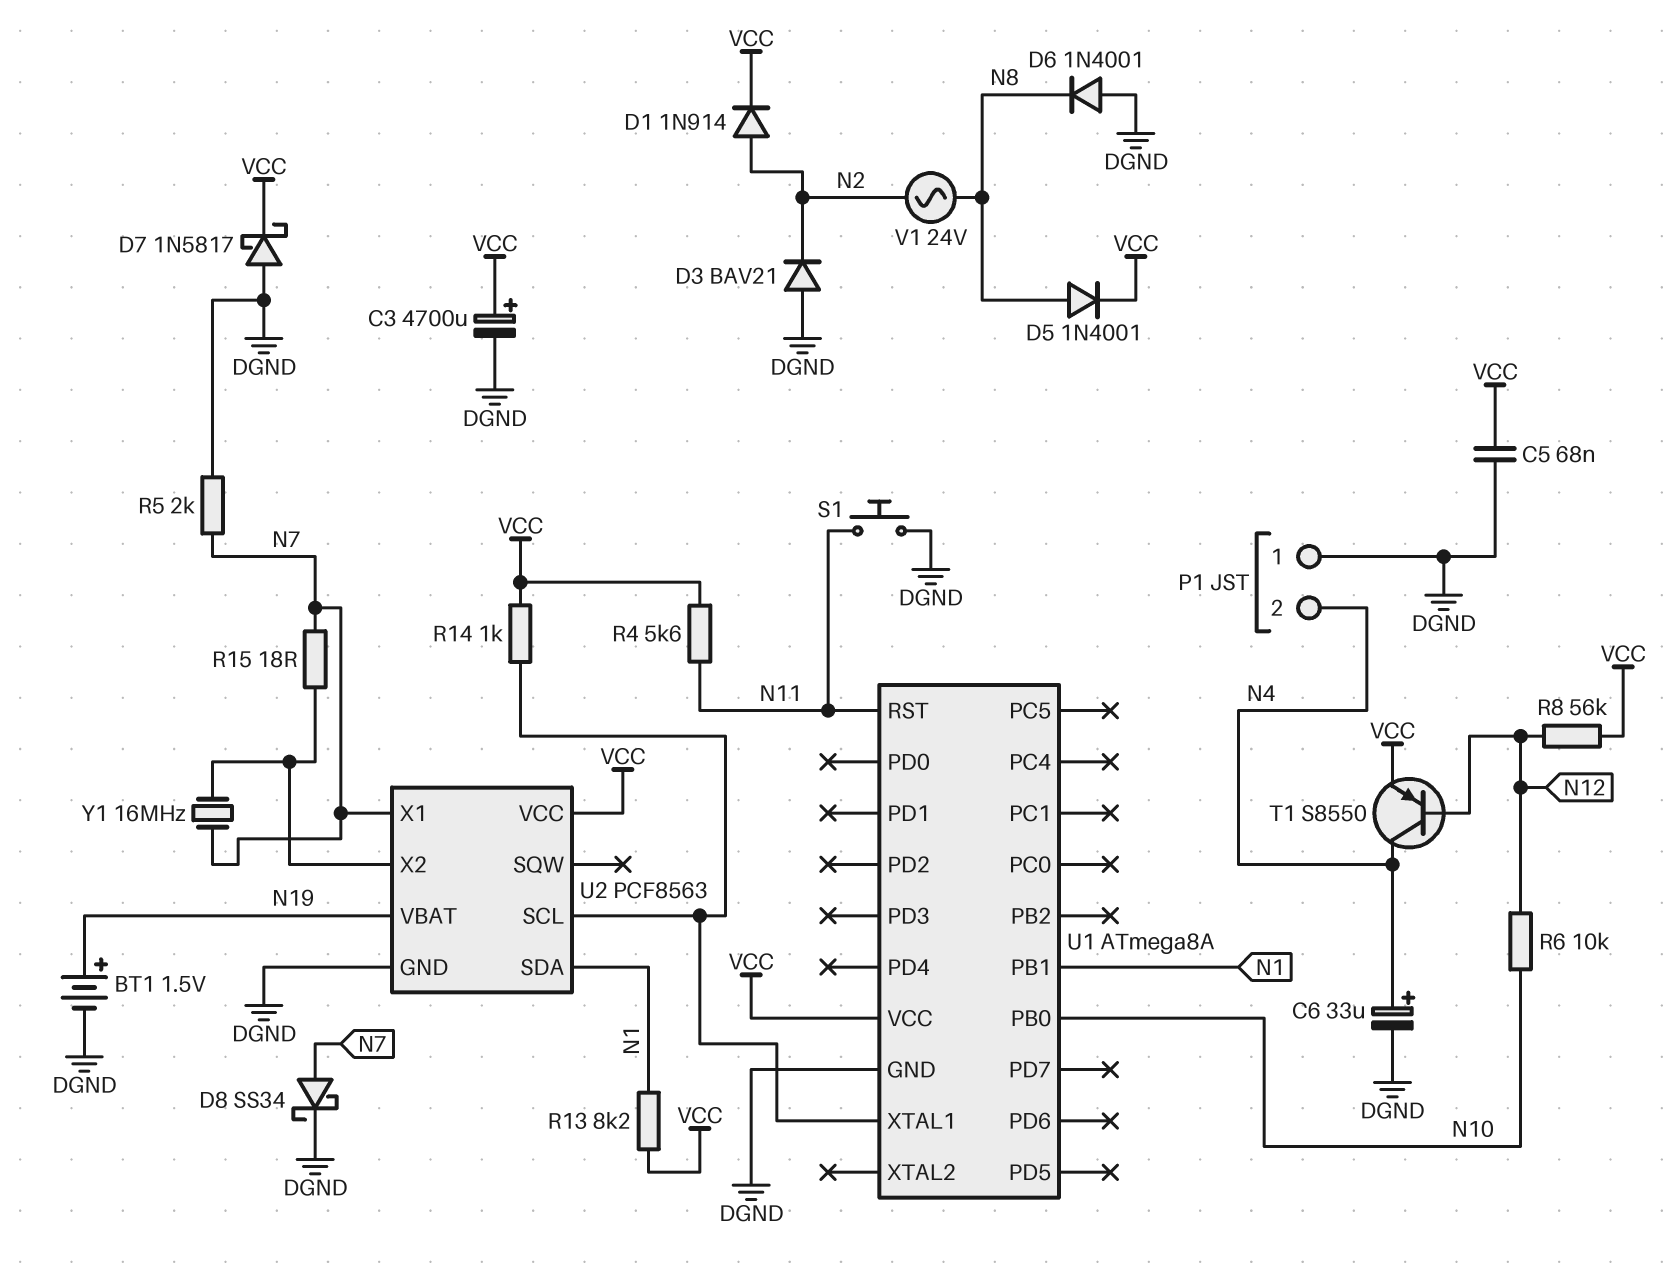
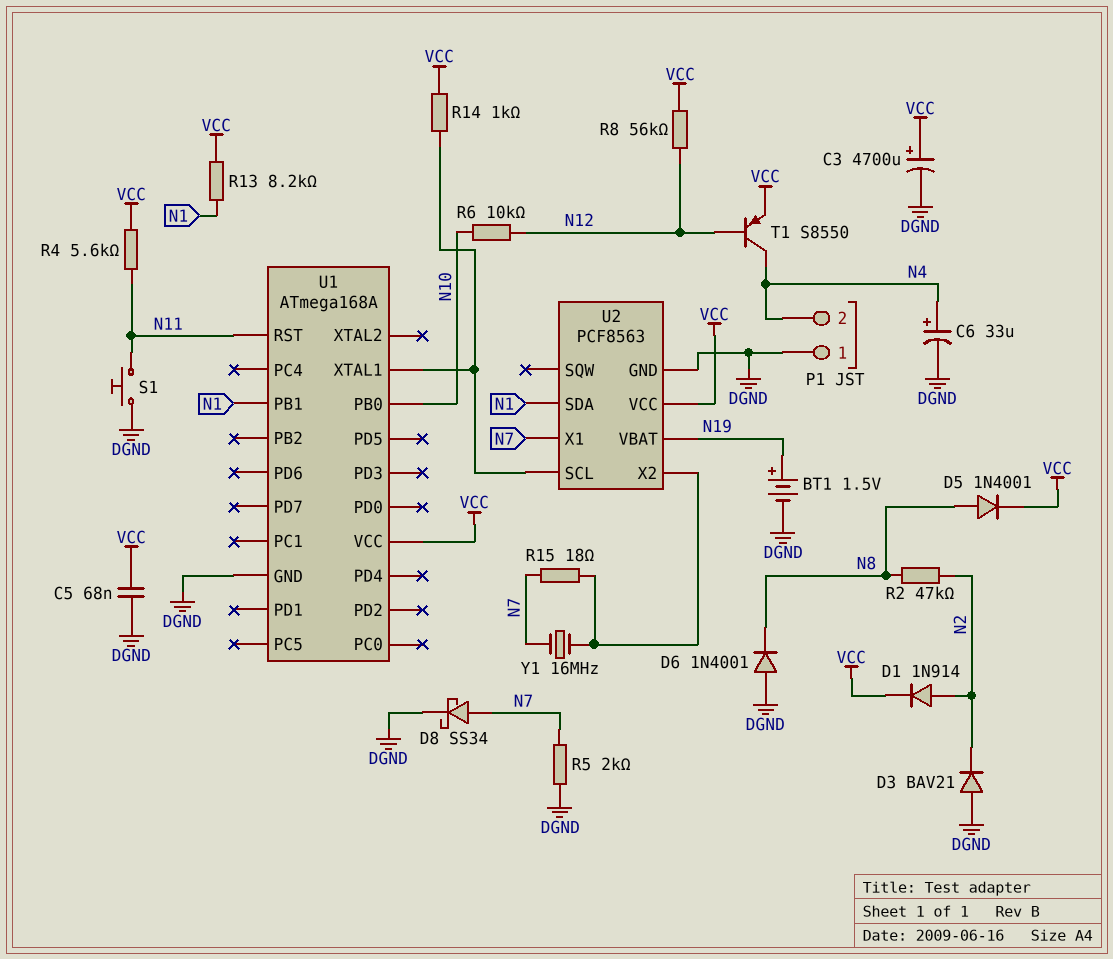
D7: schottky 1N5817 (A DGND, K VCC) -> none
R2: none -> 47k (N2, N8)
U1: ATmega8A -> ATmega168A
V1: AC 24V (N2, N8) -> none

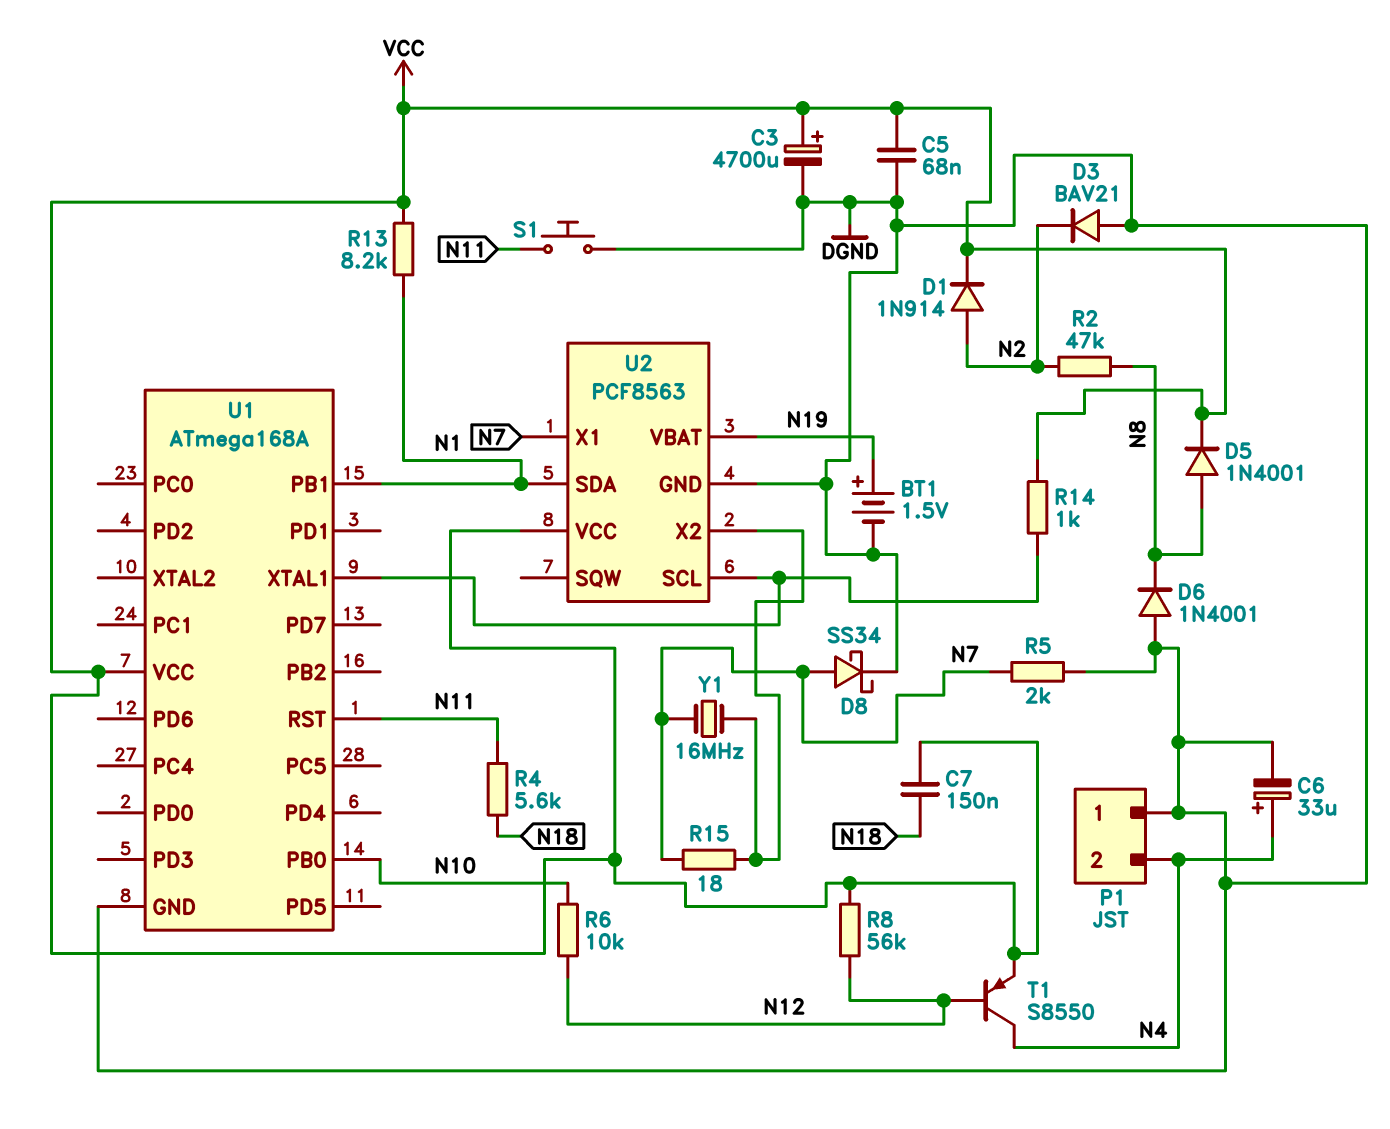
C7: none -> 150nF (N18, VCC)
R4: 5.6k (N11, VCC) -> 5.6k (N11, N18)

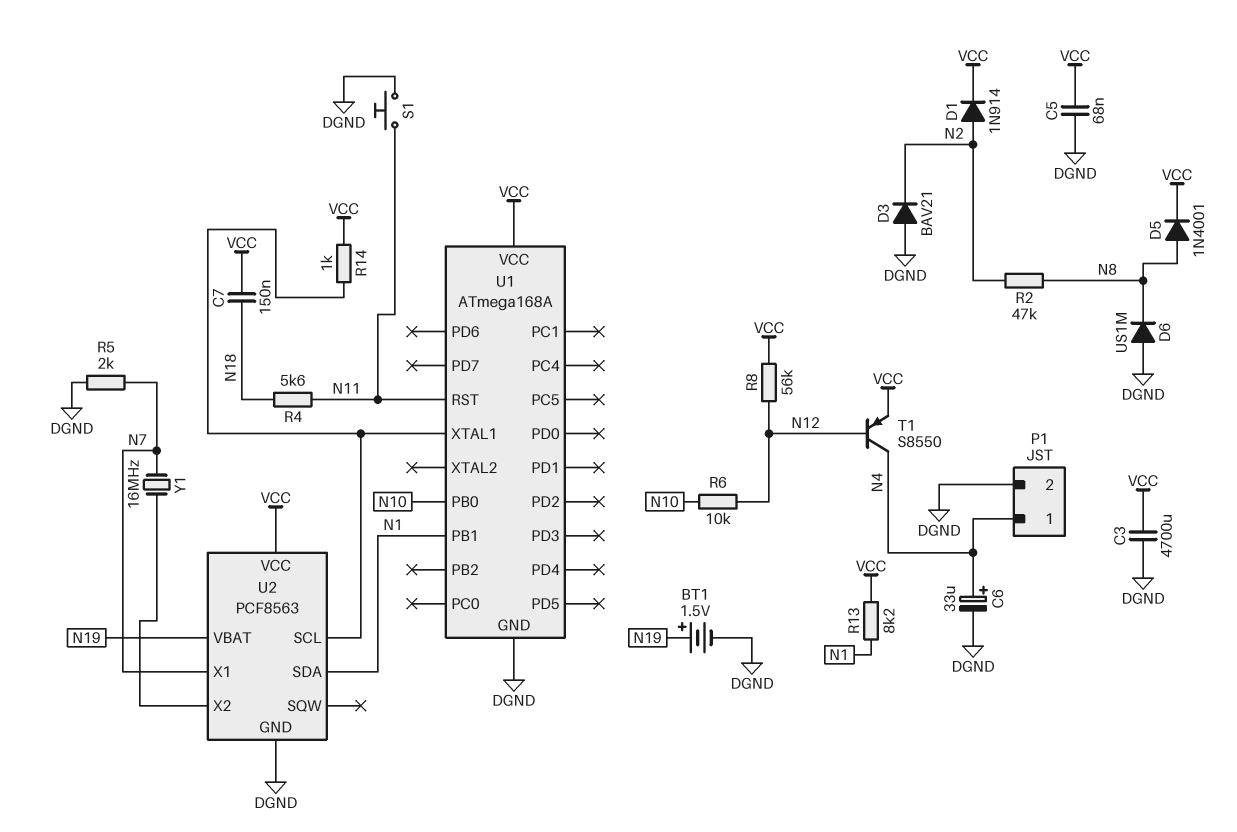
C3: 4700uF (plus VCC, minus DGND) -> 4700uF (DGND, VCC)
D6: diode 1N4001 (A DGND, K N8) -> diode US1M (A DGND, K N8)
D8: schottky SS34 (A N7, K DGND) -> none
P1 pin 1: DGND -> N4
P1 pin 2: N4 -> DGND
R15: 18 (N7, U2/X2) -> none

